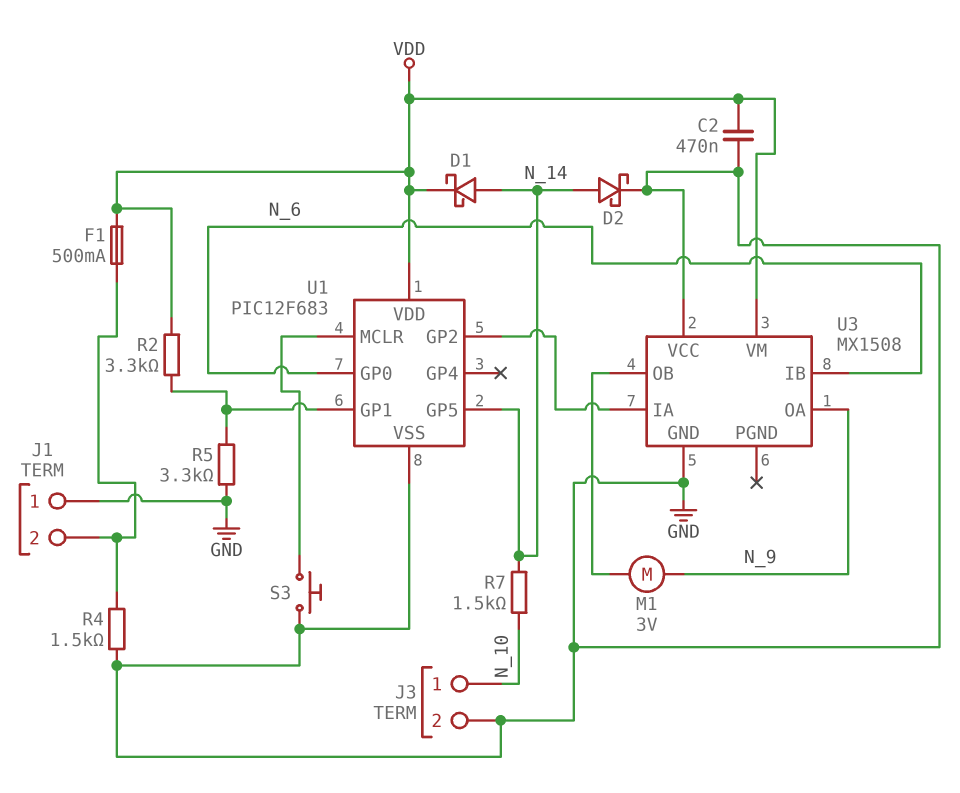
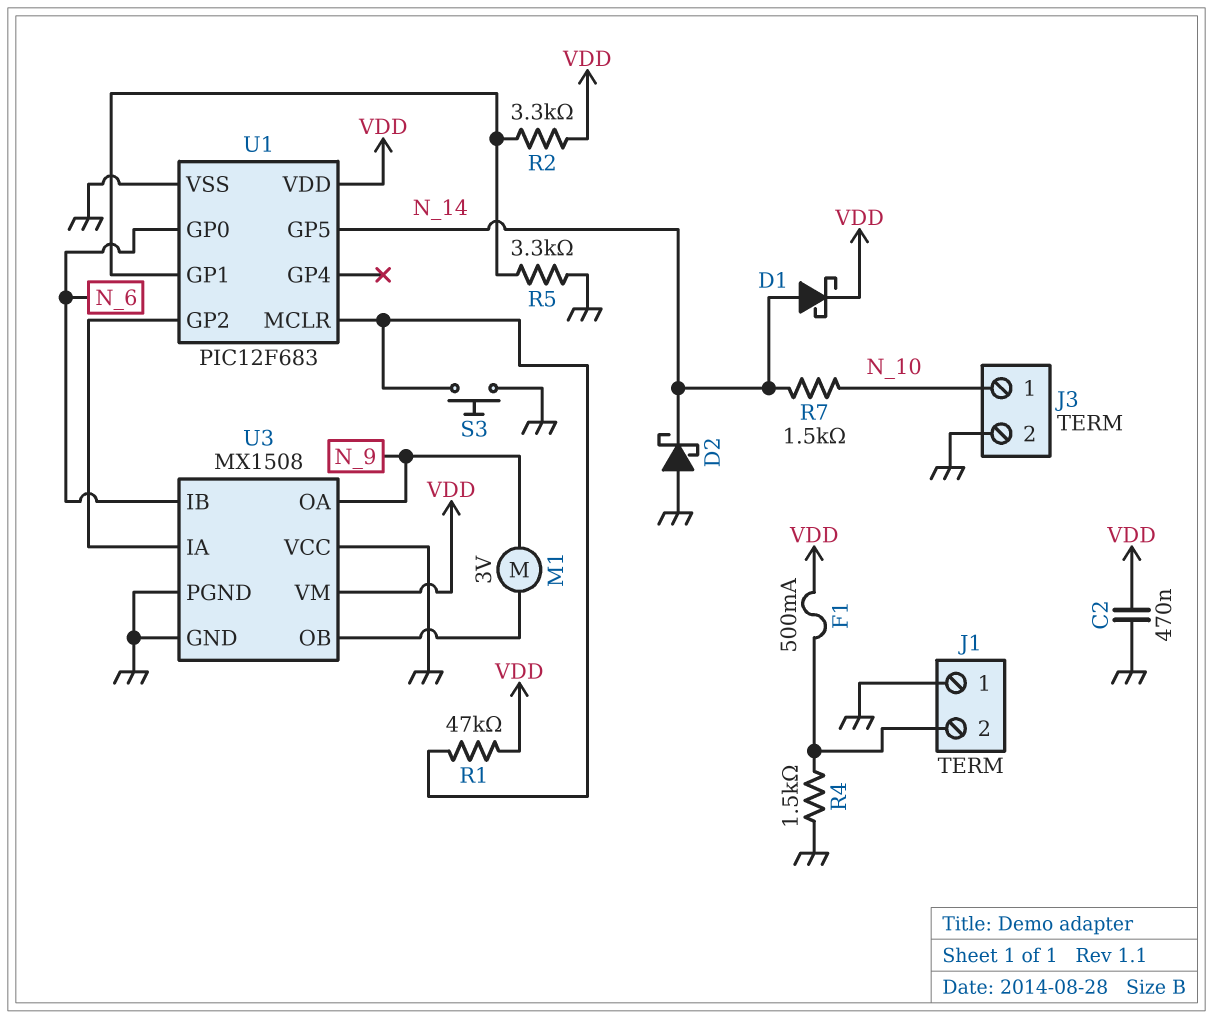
D2: schottky (A N_14, K GND) -> schottky (A GND, K N_14)
R1: none -> 47k (U1/MCLR, VDD)
U3 pin PGND: none -> GND

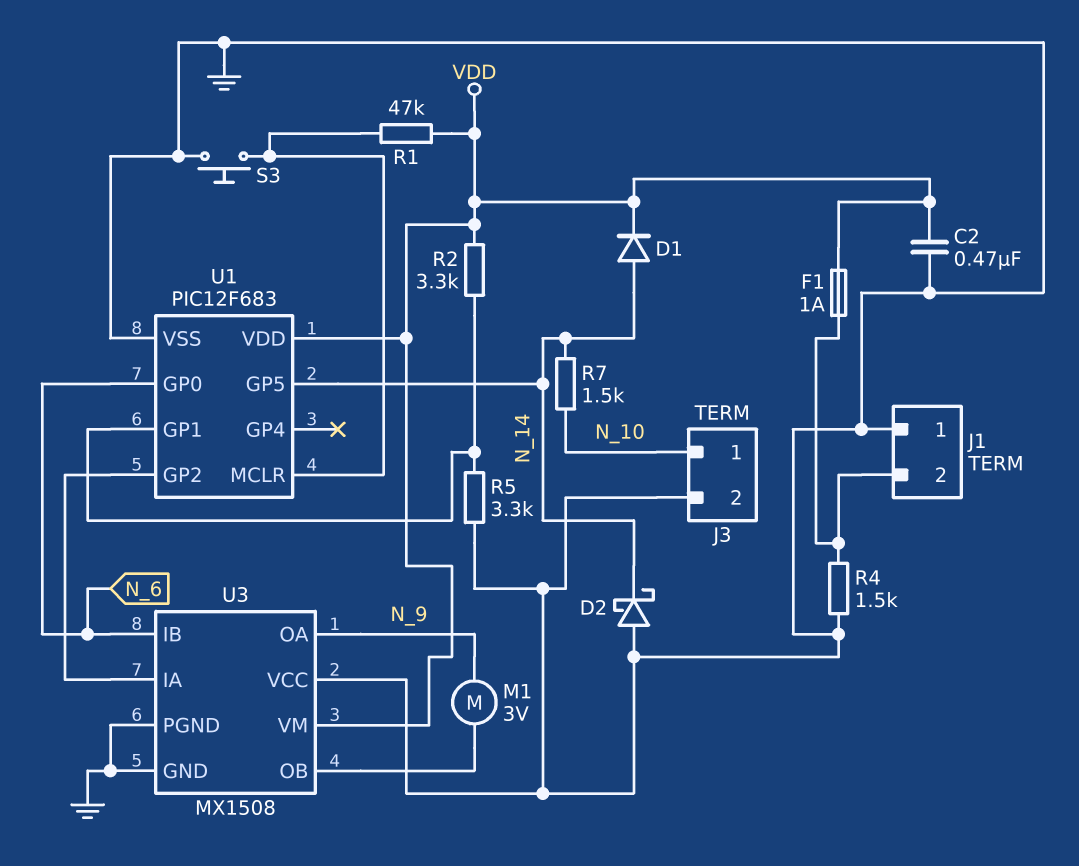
D1: schottky (A N_14, K VDD) -> diode (A N_14, K VDD)
F1: 500mA (J1/2, VDD) -> 1A (J1/2, VDD)

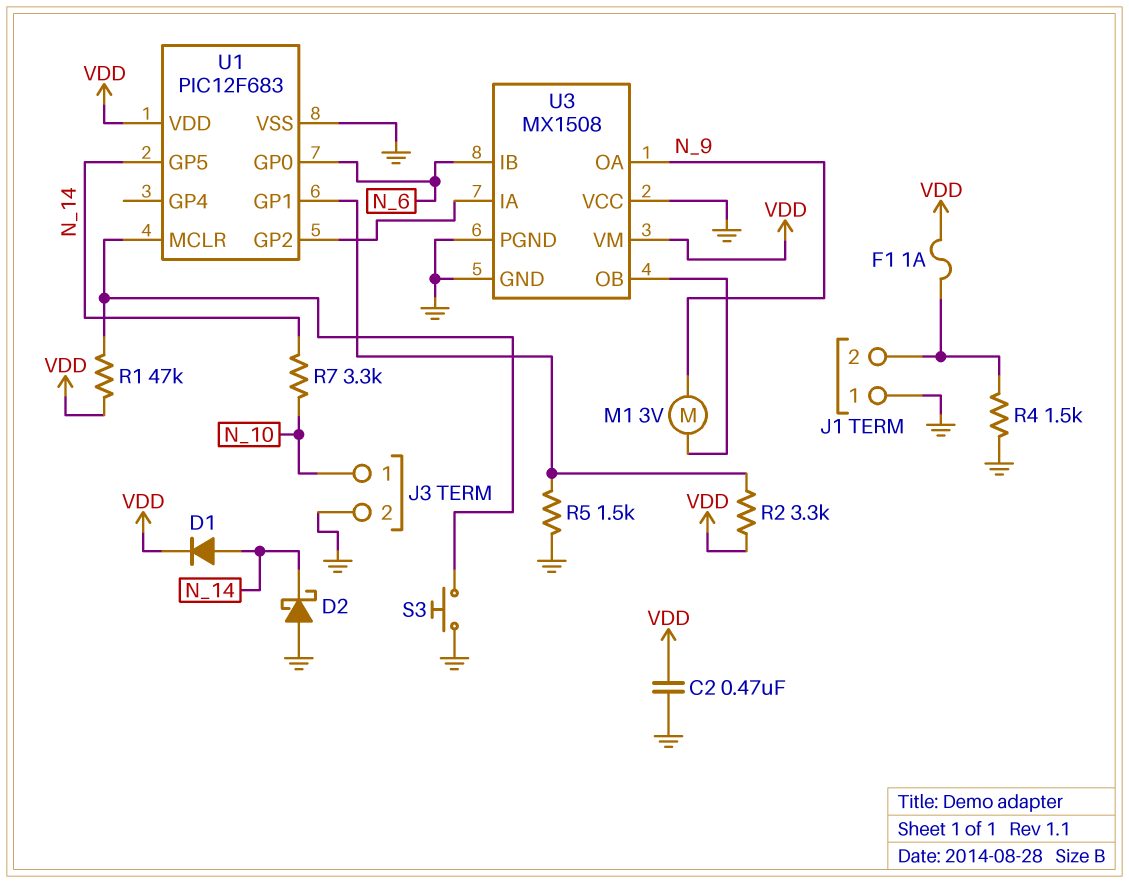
R5: 3.3k (GND, U1/GP1) -> 1.5k (GND, U1/GP1)
R7: 1.5k (N_10, N_14) -> 3.3k (N_10, N_14)

